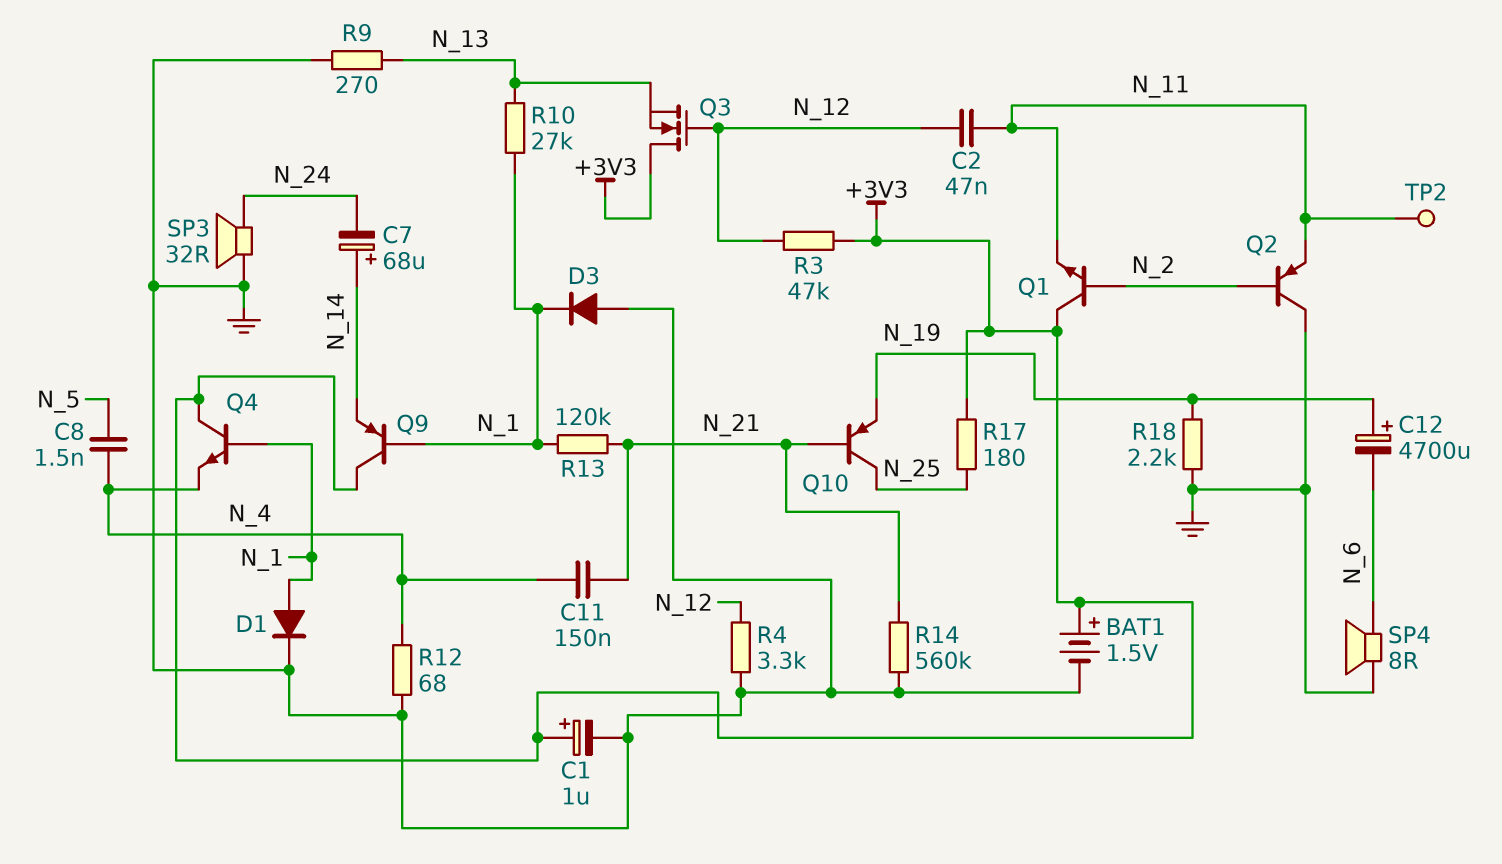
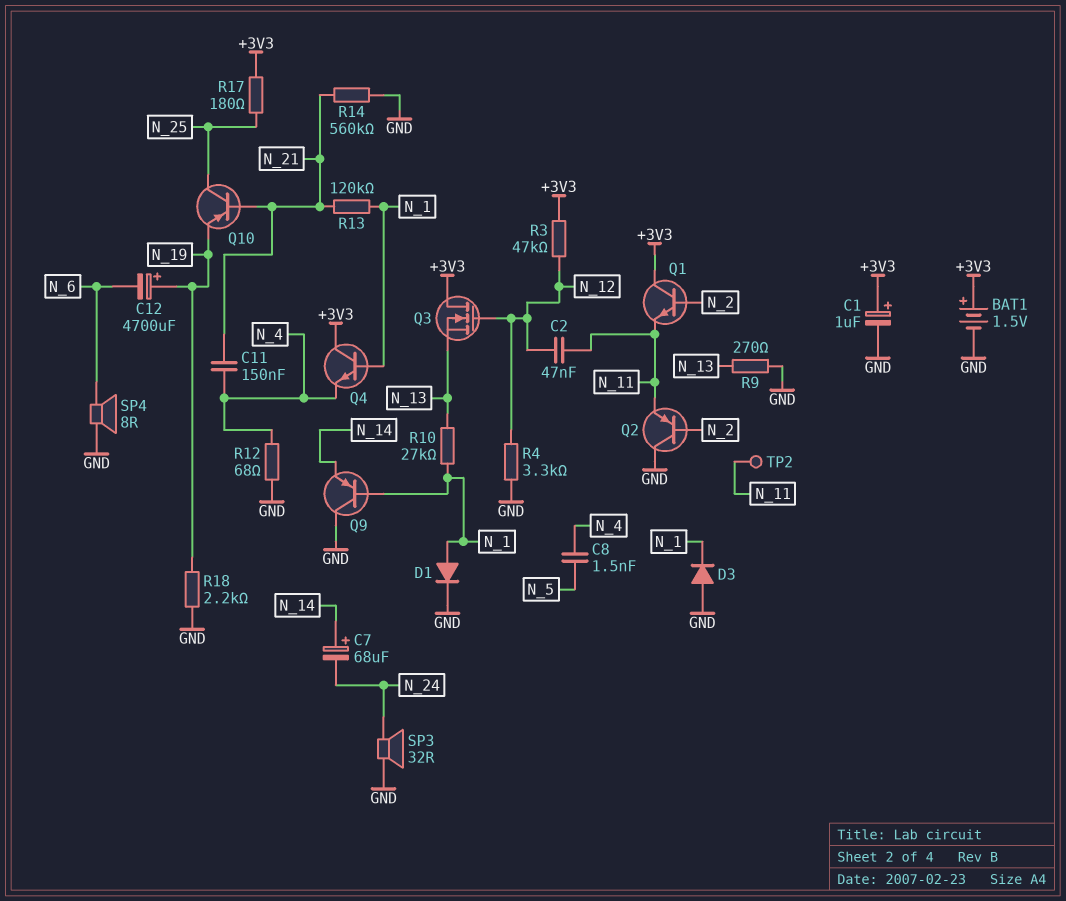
Q9: PNP (B N_1, C +3V3, E N_14) -> PNP (B N_1, C GND, E N_14)

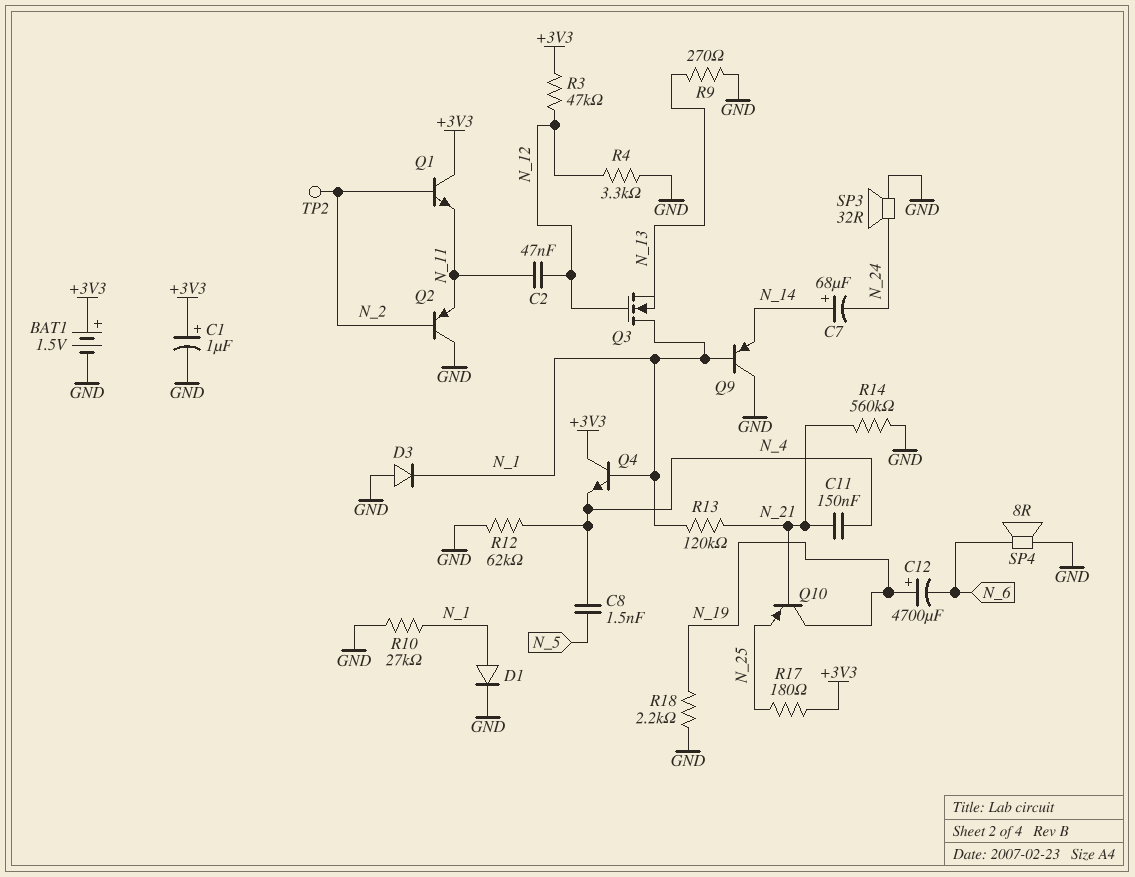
Q3: NMOS (G N_12, D +3V3, S N_13) -> NMOS (G N_12, D N_1, S N_13)
Q10: PNP (B N_21, C N_25, E N_19) -> PNP (B N_21, C N_19, E N_25)
R10: 27k (N_1, N_13) -> 27k (GND, N_1)
R12: 68 (GND, N_4) -> 62k (GND, N_4)
TP2: test point (N_11) -> test point (N_2)

